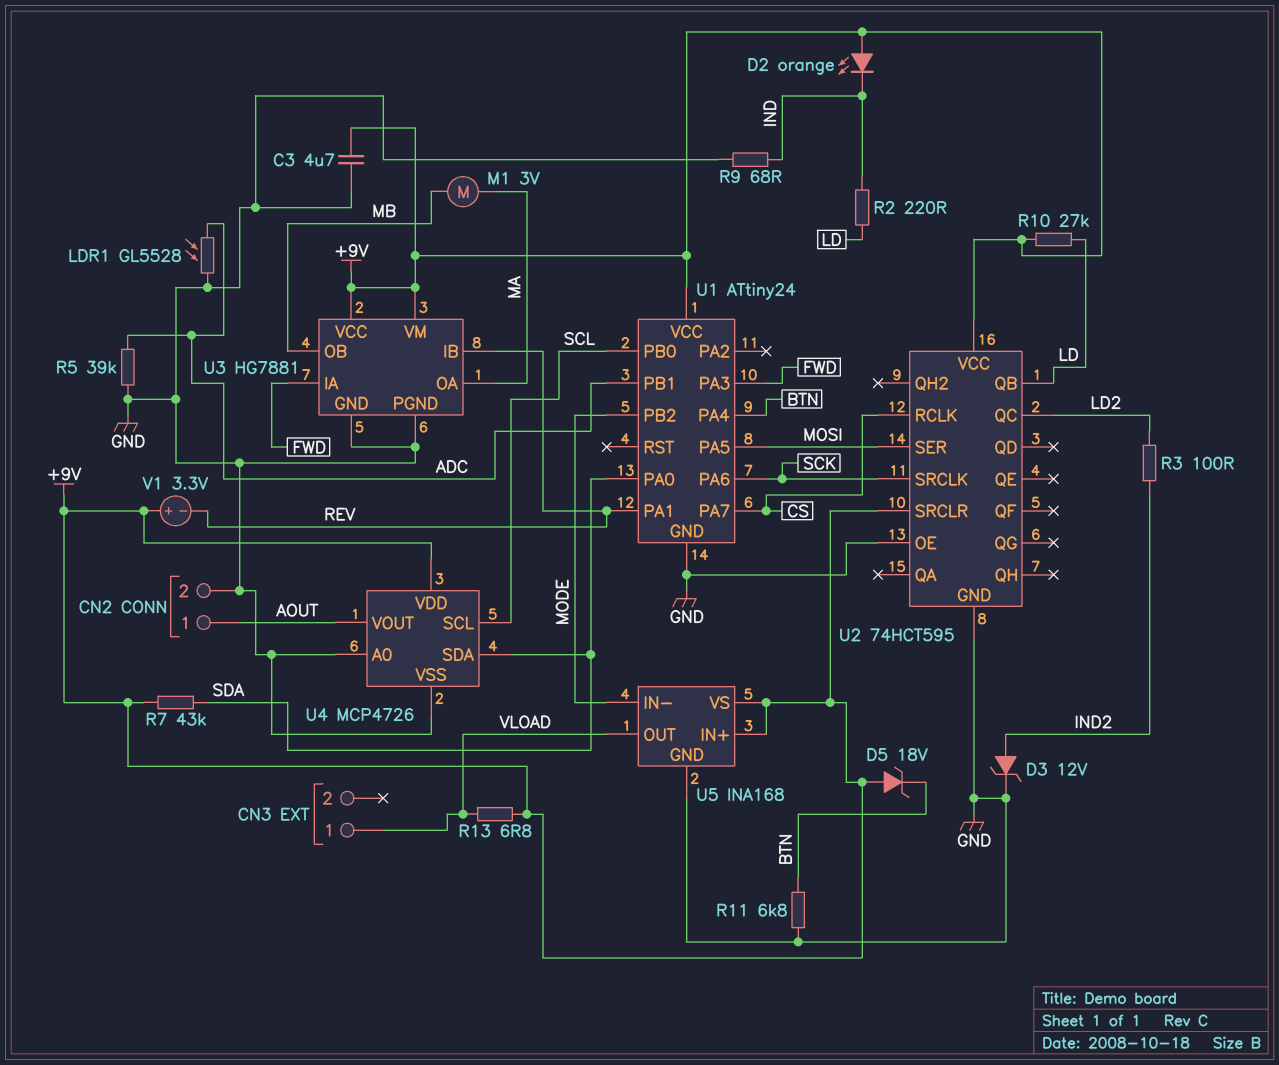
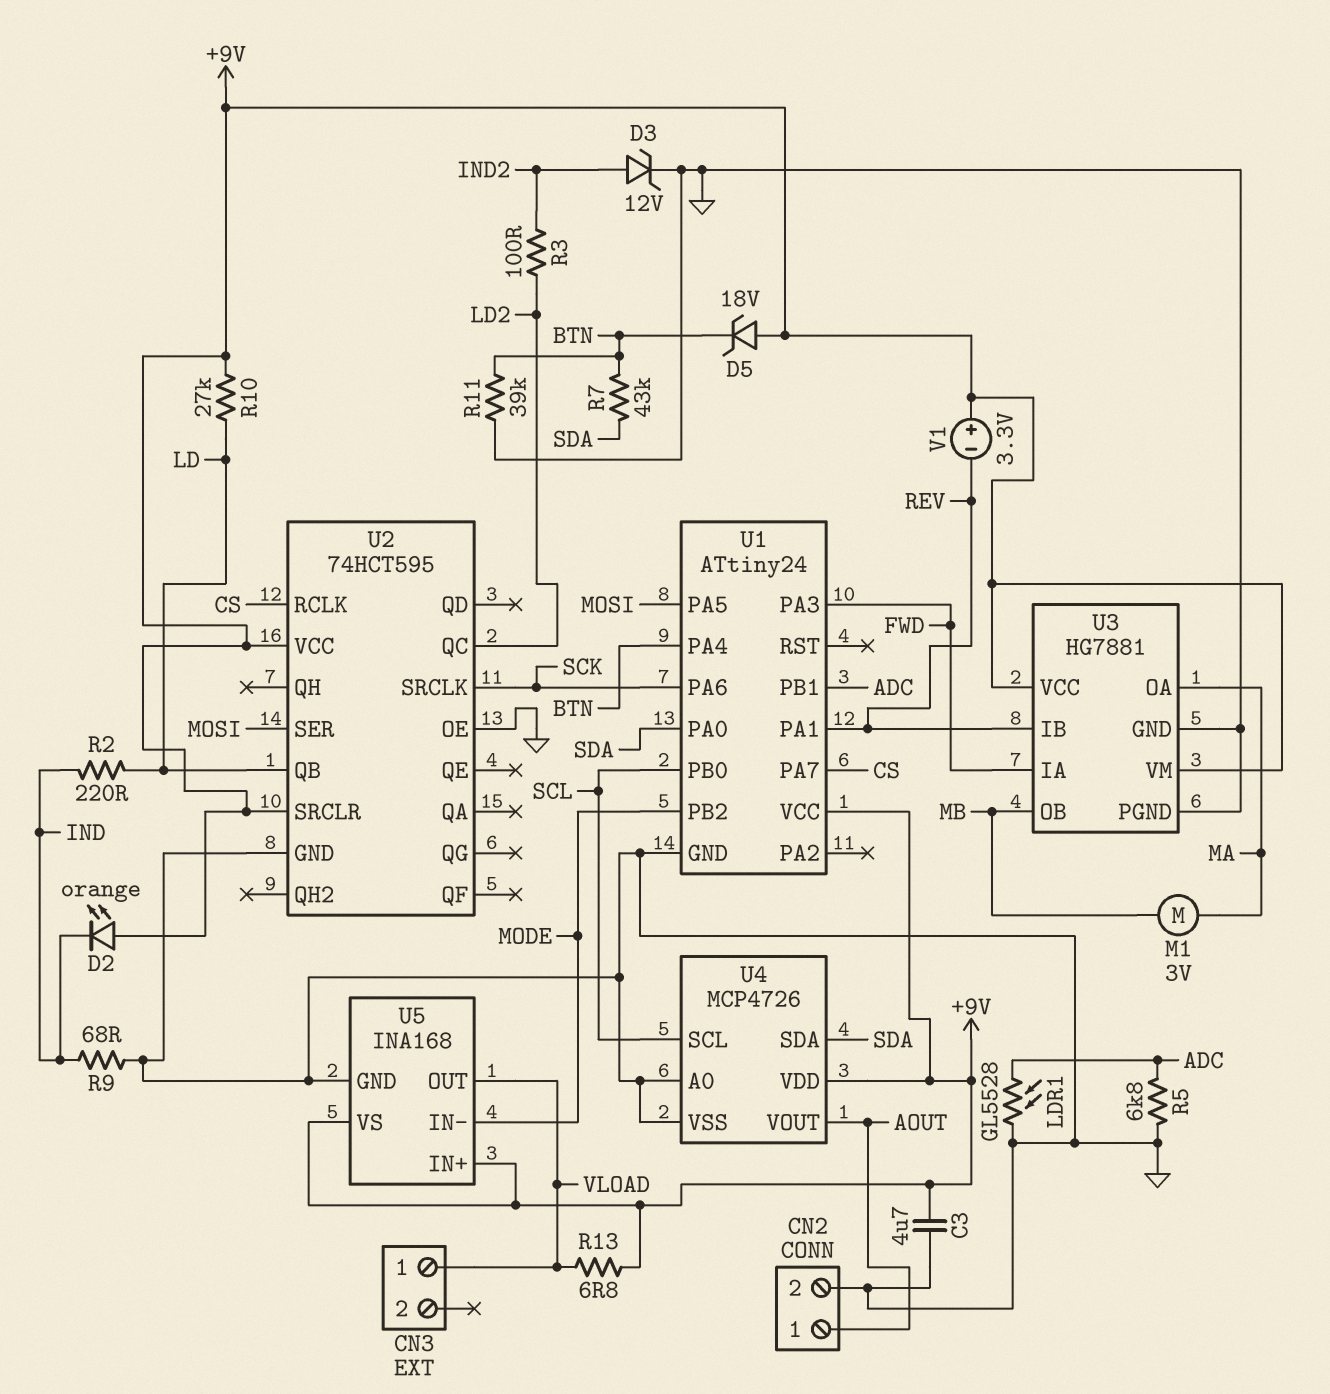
R5: 39k (ADC, GND) -> 6.8k (ADC, GND)
R7: 43k (+9V, SDA) -> 43k (BTN, SDA)
R11: 6.8k (BTN, GND) -> 39k (BTN, GND)

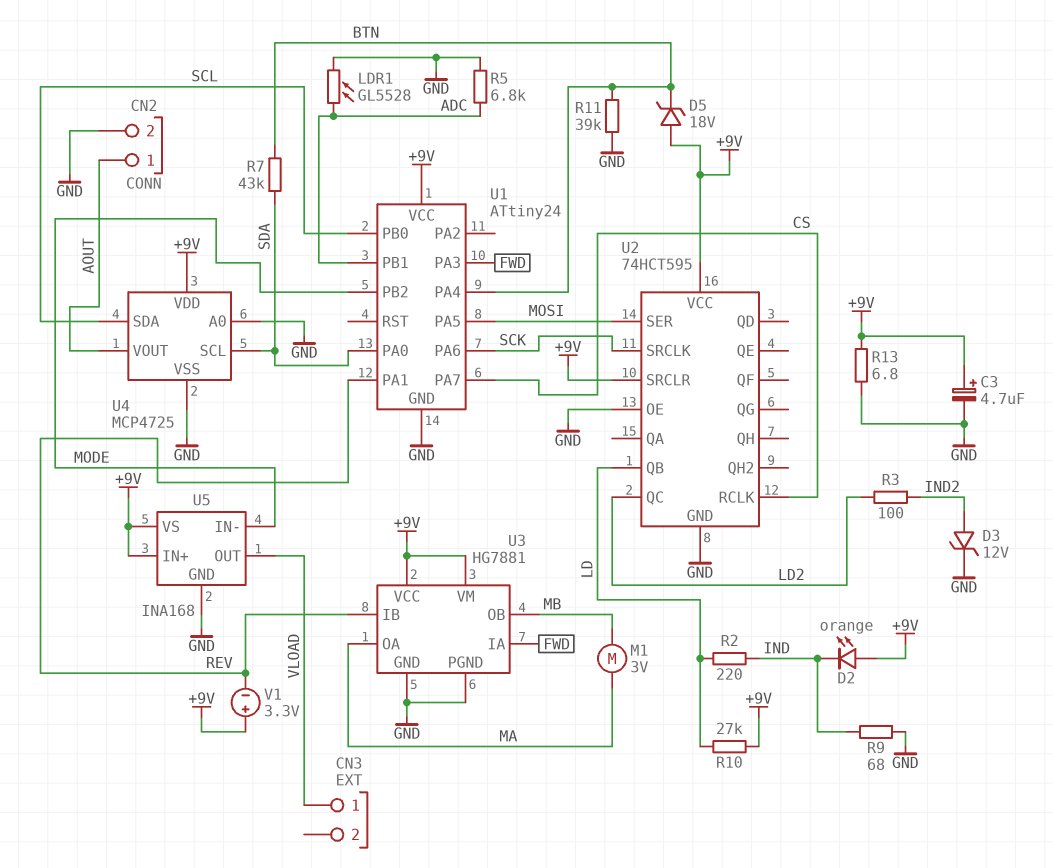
C3: 4.7uF (+9V, GND) -> 4.7uF (plus +9V, minus GND)
R13: 6.8 (+9V, VLOAD) -> 6.8 (+9V, GND)
U4: MCP4726 -> MCP4725
U4 pin SCL: SCL -> SDA
U4 pin SDA: SDA -> SCL

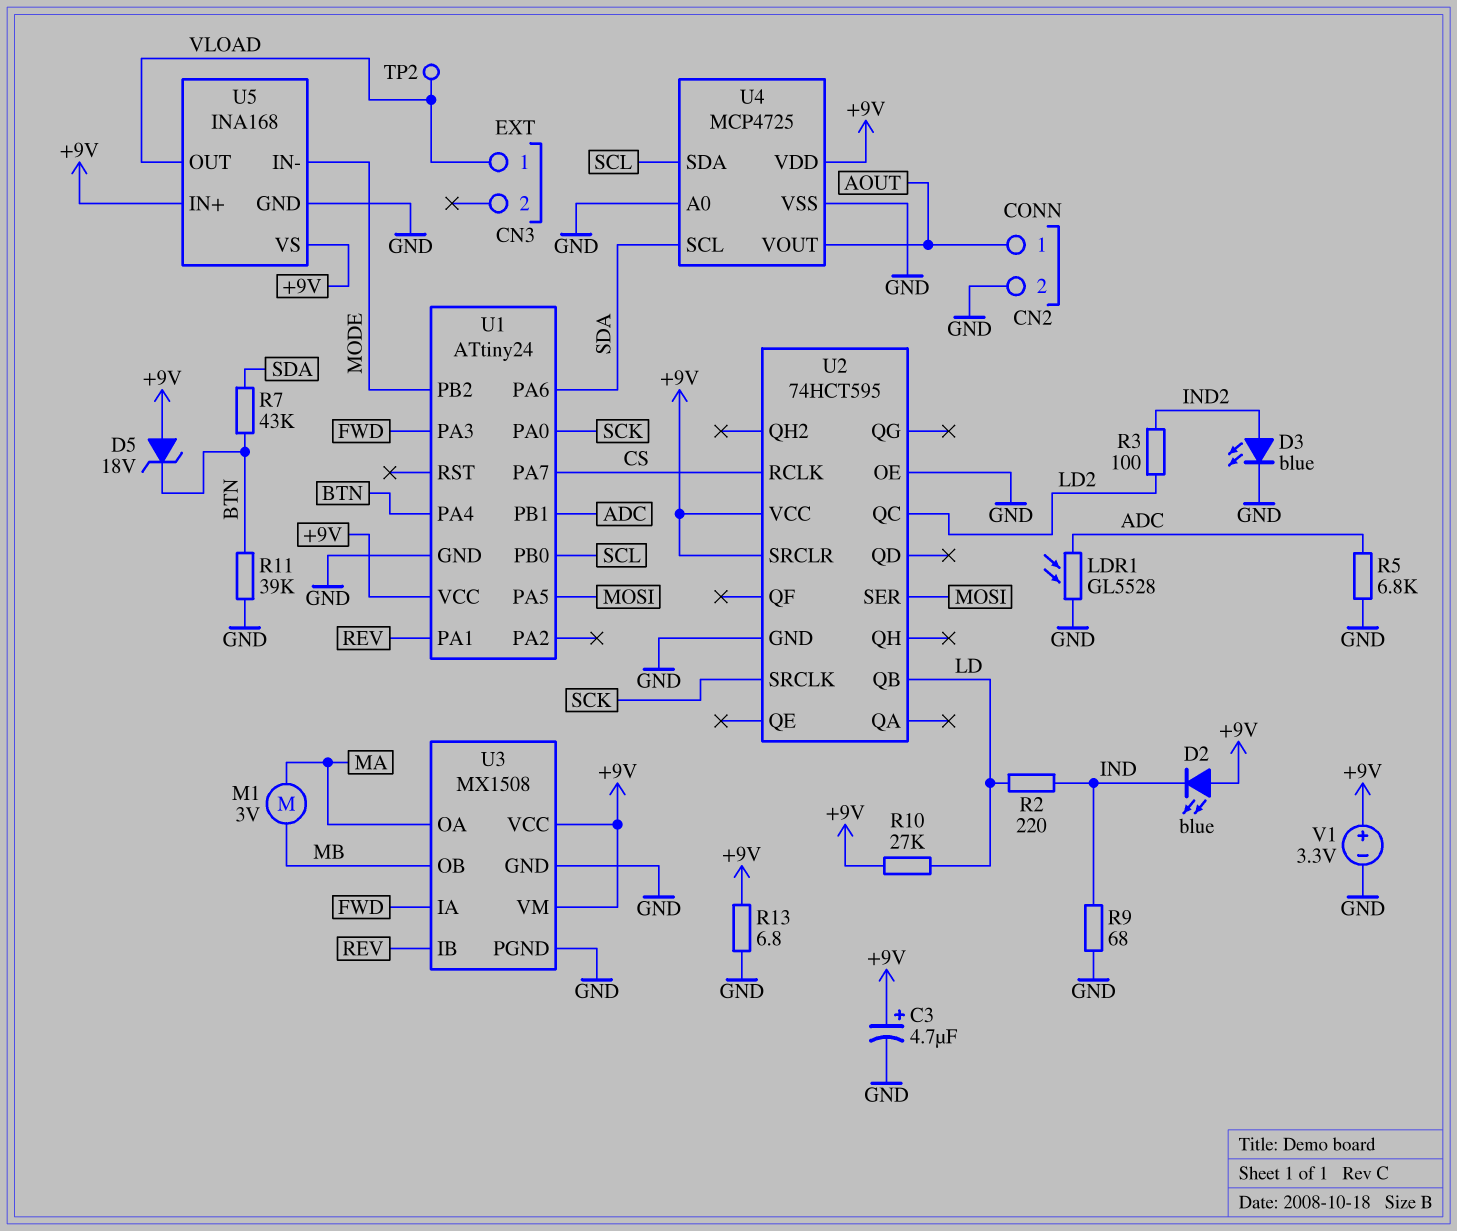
D2: LED orange (A +9V, K IND) -> LED blue (A +9V, K IND)
D3: zener 12V (A IND2, K GND) -> LED blue (A IND2, K GND)
TP2: none -> test point (VLOAD)
U1 pin PA0: SDA -> SCK
U1 pin PA6: SCK -> SDA
U3: HG7881 -> MX1508
V1: 3.3V (plus +9V, minus REV) -> 3.3V (plus +9V, minus GND)

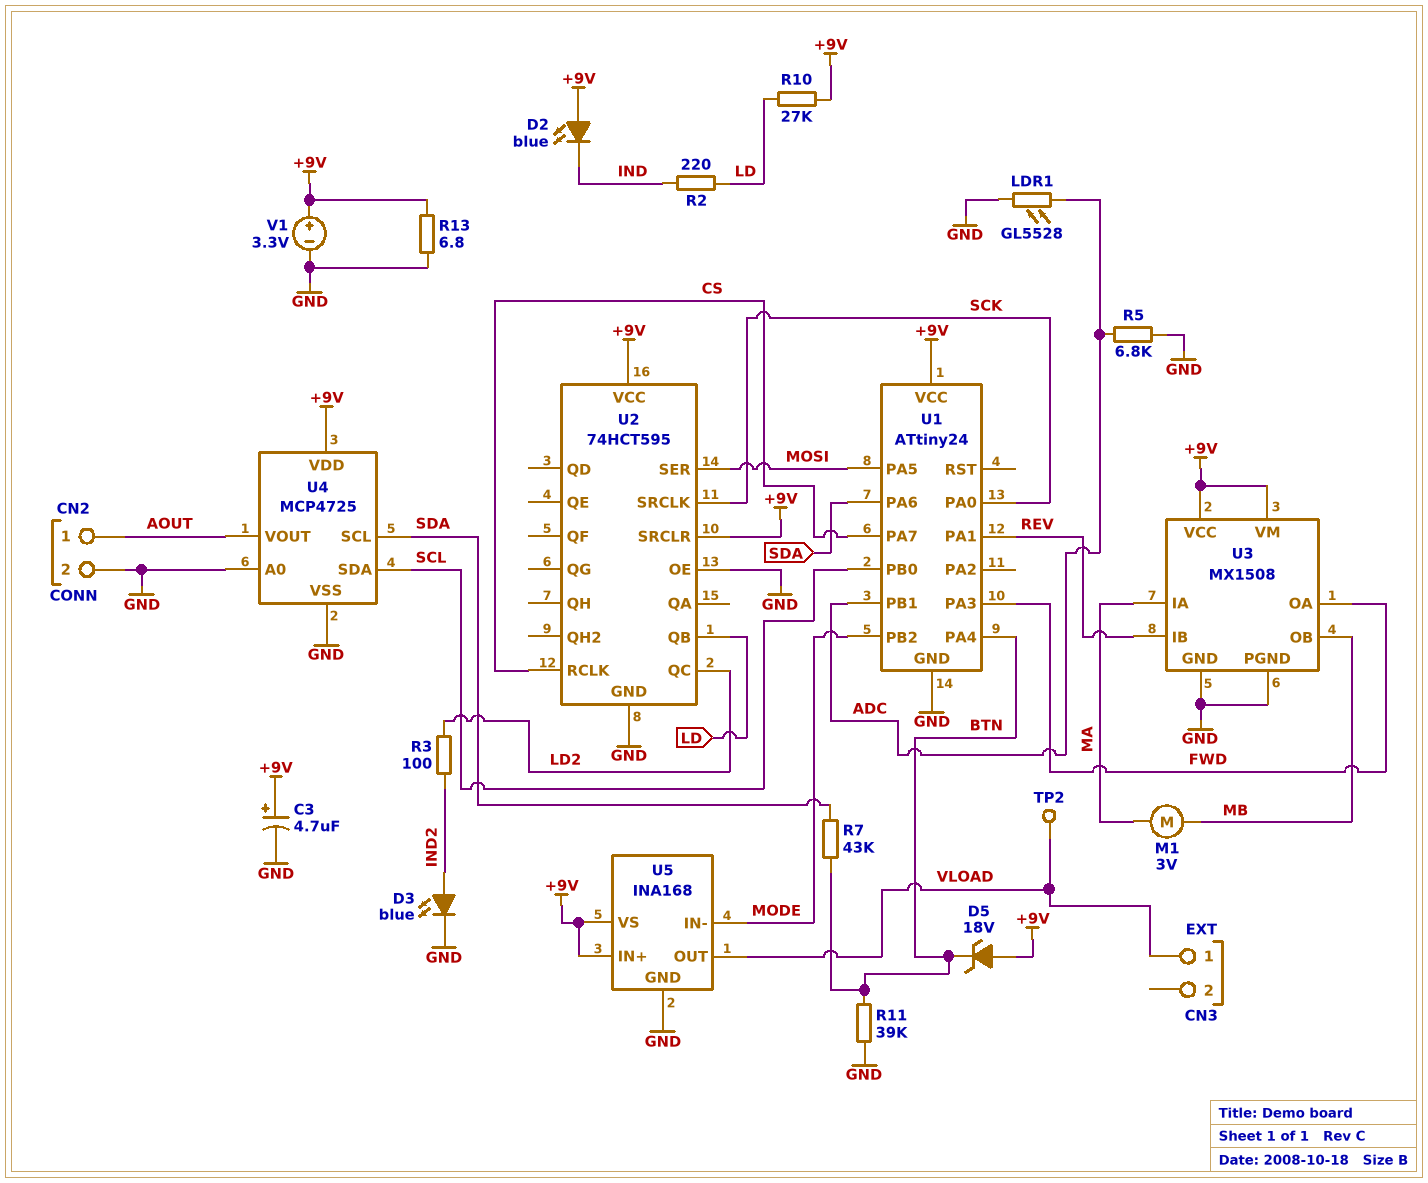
R9: 68 (GND, IND) -> none
U3 pin IA: FWD -> MA
U3 pin OA: MA -> FWD

